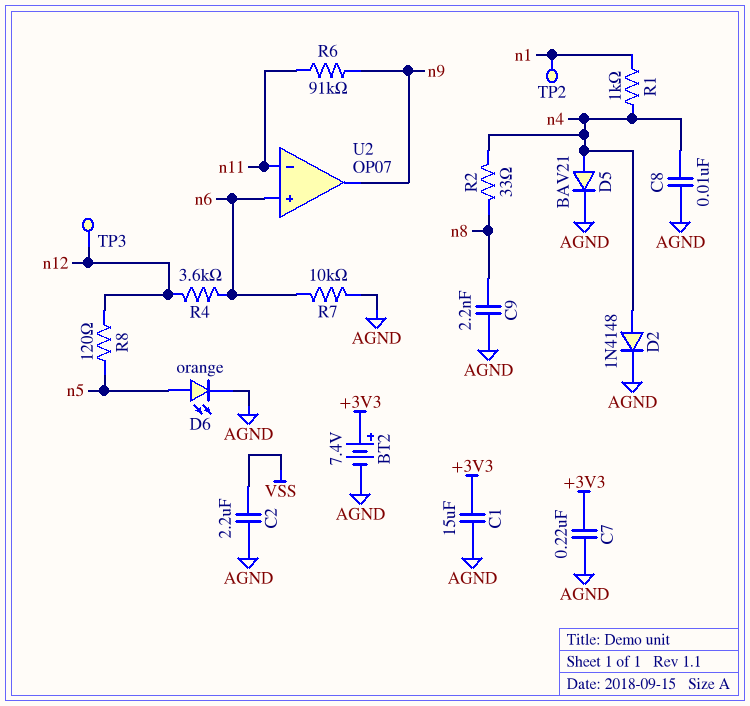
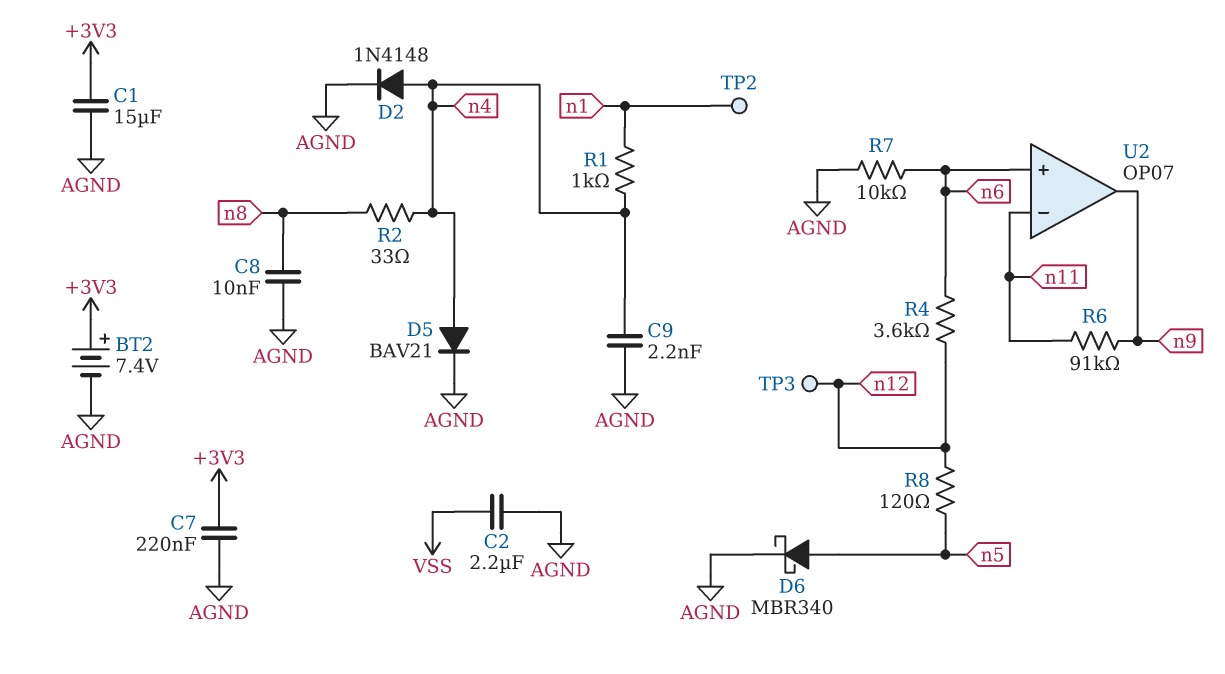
C8: 10nF (AGND, n4) -> 10nF (AGND, n8)
C9: 2.2nF (AGND, n8) -> 2.2nF (AGND, n4)
D6: LED orange (A n5, K AGND) -> schottky MBR340 (A n5, K AGND)

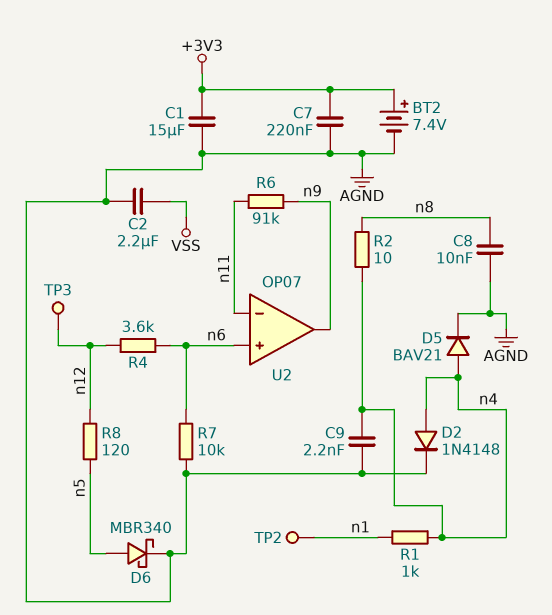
R2: 33 (n4, n8) -> 10 (n4, n8)

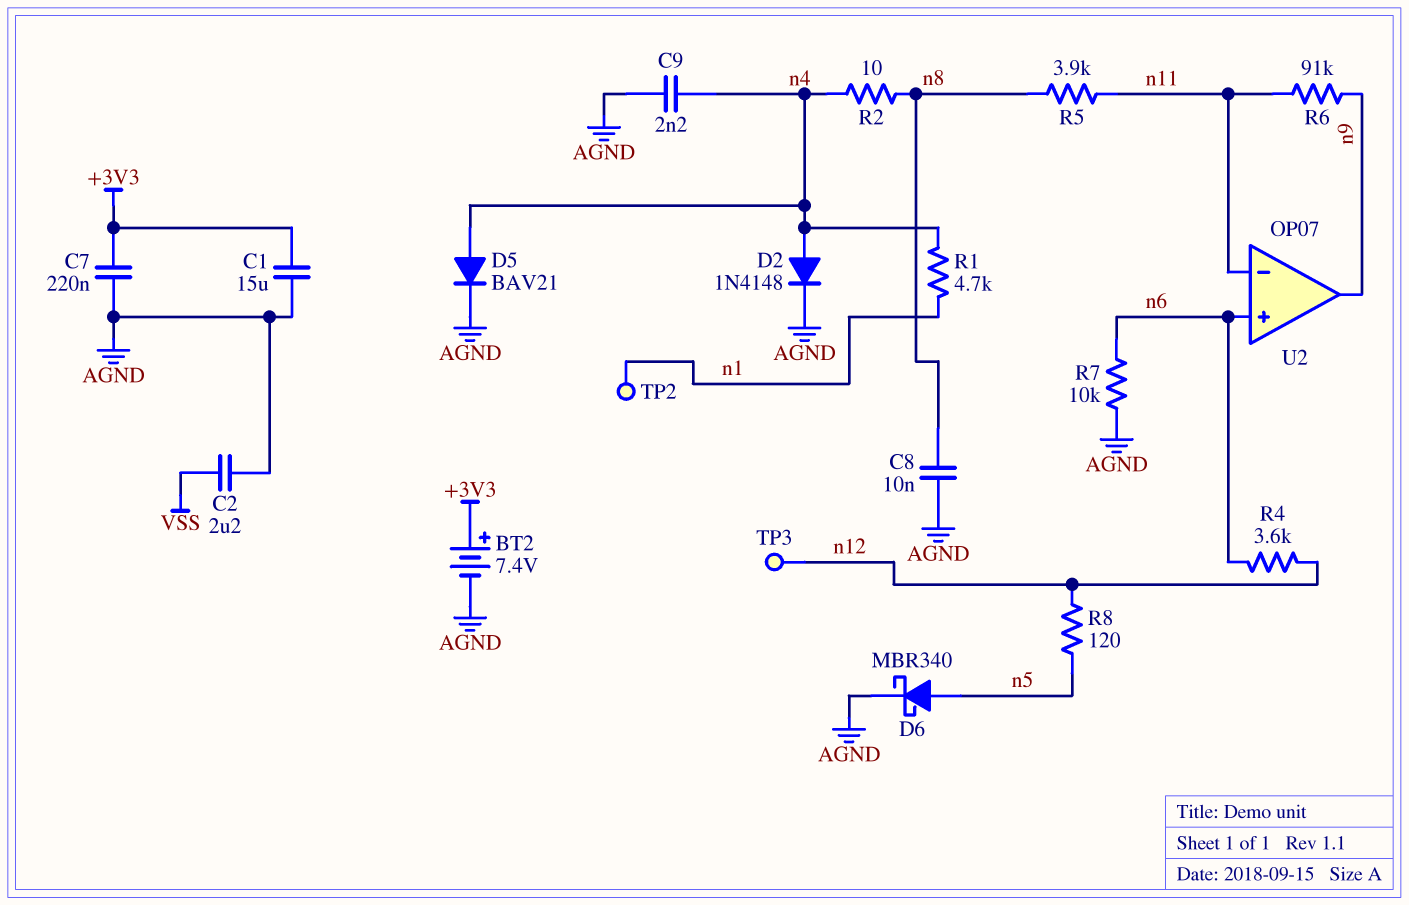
R1: 1k (n1, n4) -> 4.7k (n1, n4)
R5: none -> 3.9k (n8, n11)

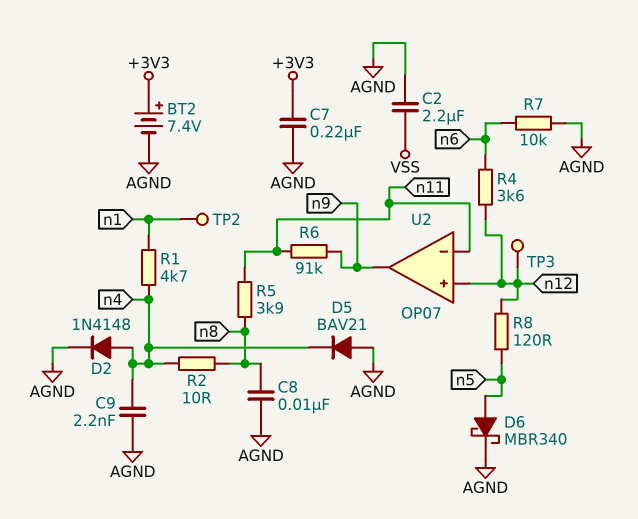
C1: 15uF (+3V3, AGND) -> none
D5: diode BAV21 (A n4, K AGND) -> diode BAV21 (A AGND, K n4)
U2 pin in+: n6 -> n12

